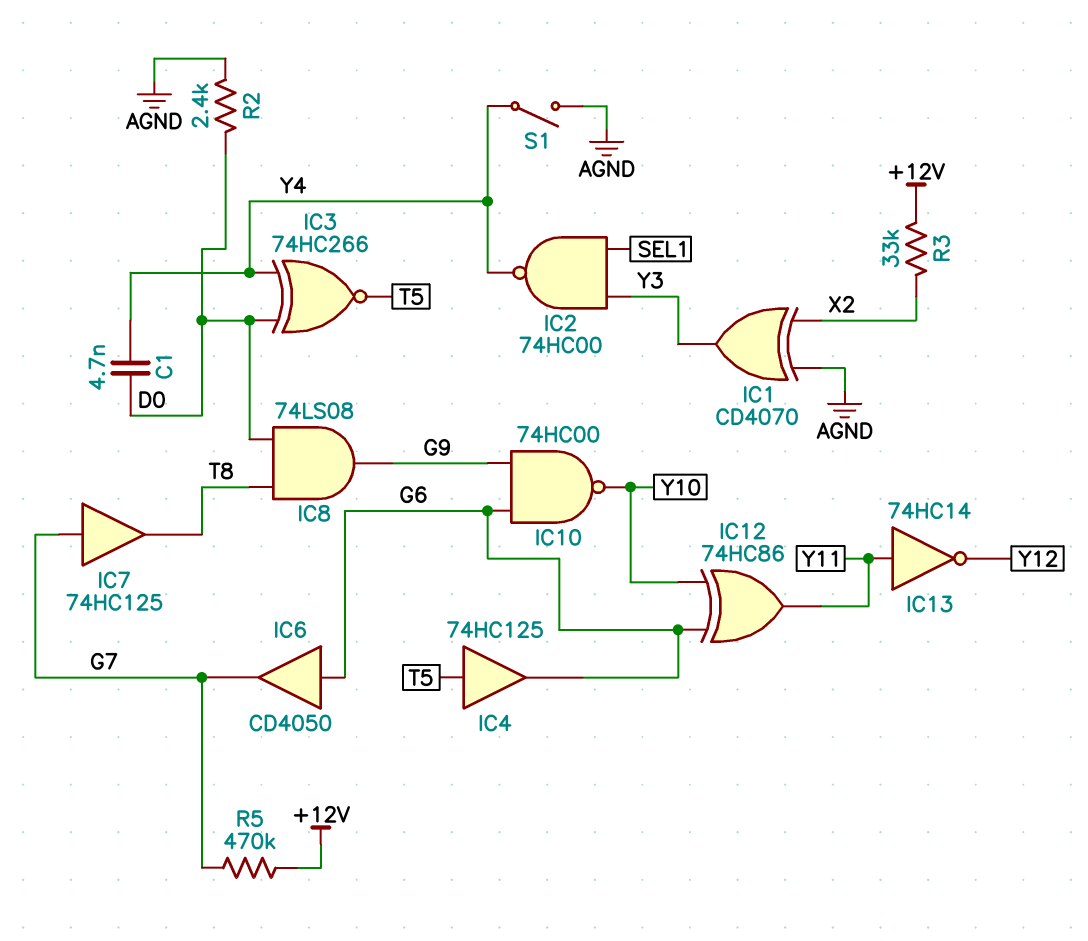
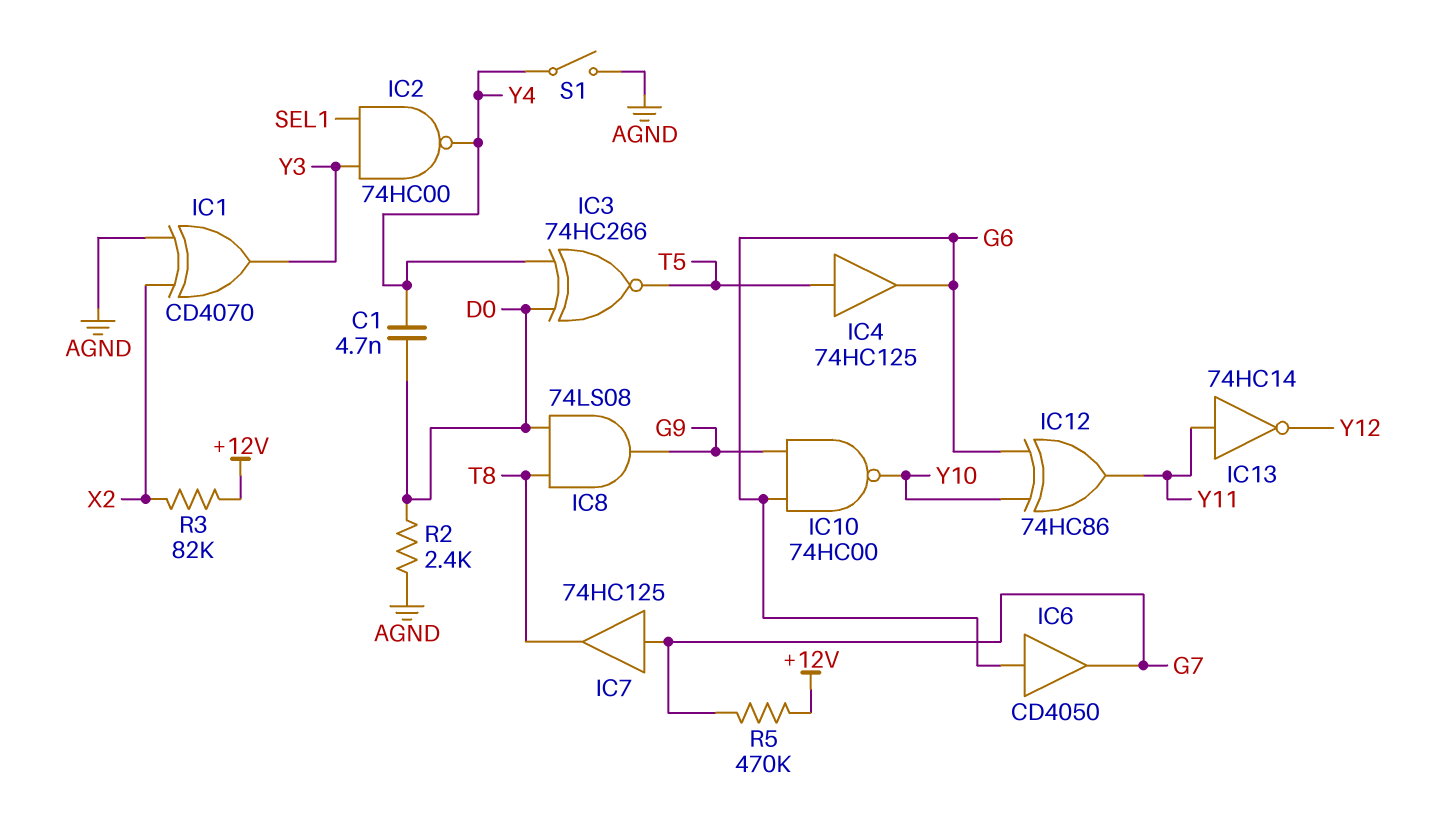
R3: 33k (+12V, X2) -> 82k (+12V, X2)

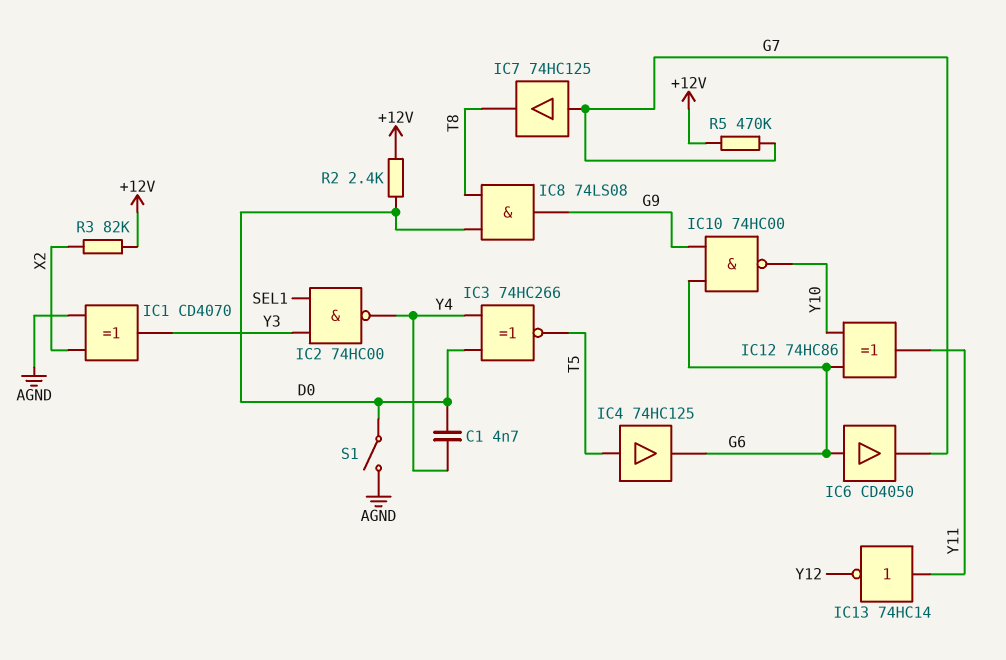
R2: 2.4k (AGND, D0) -> 2.4k (+12V, D0)
S1: switch (AGND, Y4) -> switch (AGND, D0)

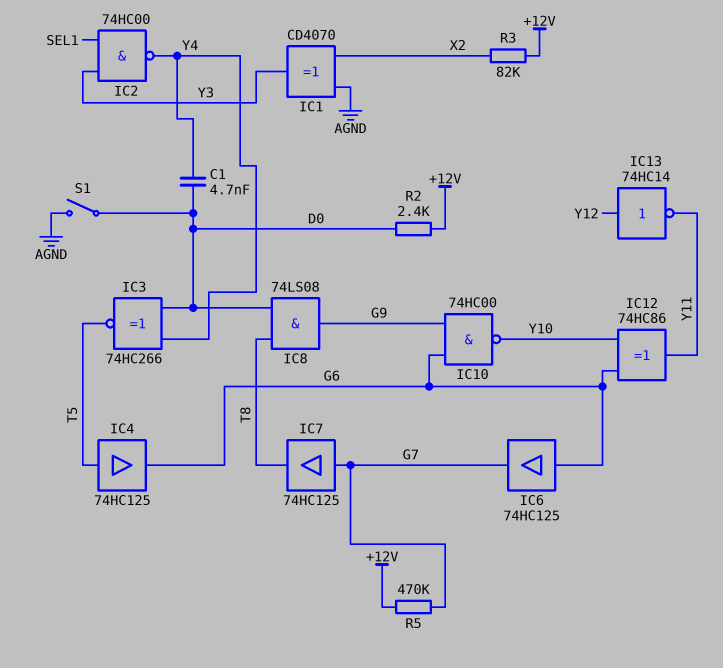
IC6: buffer CD4050 (in G6, out G7) -> buffer 74HC125 (in G6, out G7)
IC13: NOT 74HC14 (in Y11, out Y12) -> NOT 74HC14 (in Y12, out Y11)

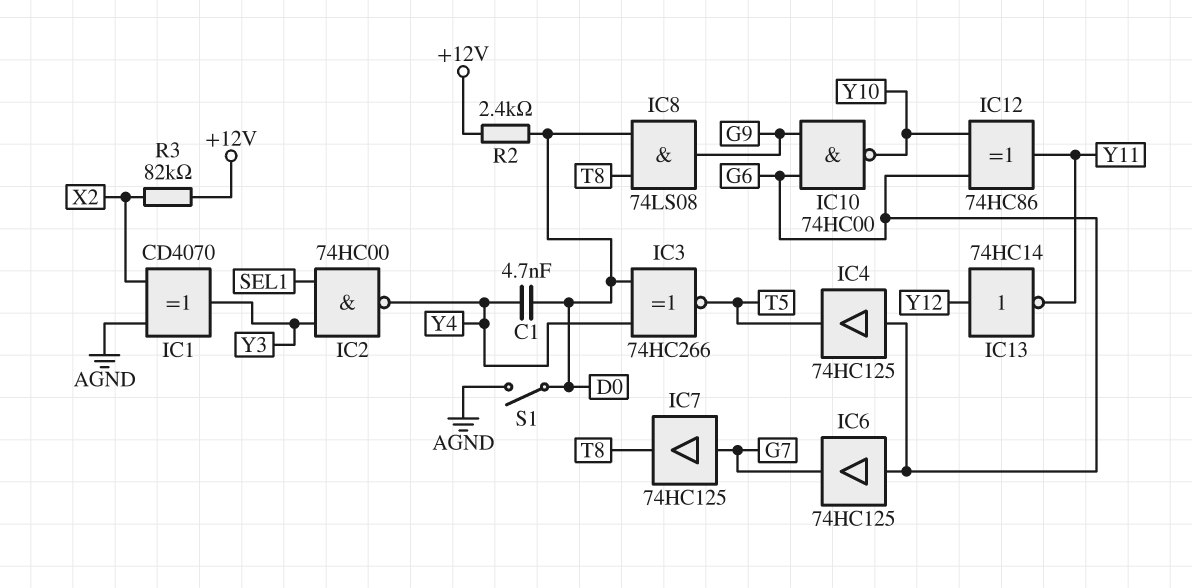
IC4: buffer 74HC125 (in T5, out G6) -> buffer 74HC125 (in G6, out T5)
R5: 470k (+12V, G7) -> none

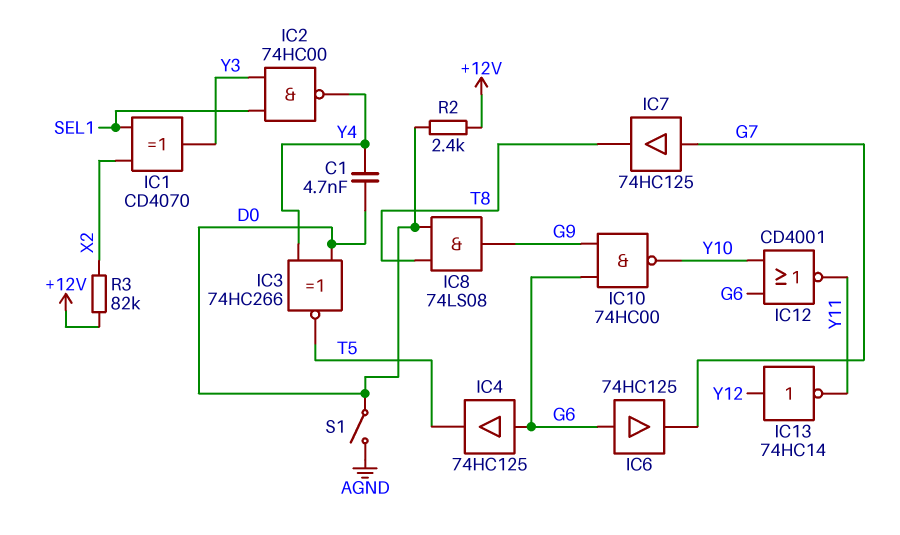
IC1: XOR CD4070 (in AGND, in X2, out Y3) -> XOR CD4070 (in SEL1, in X2, out Y3)
IC12: XOR 74HC86 (in G6, in Y10, out Y11) -> NOR CD4001 (in G6, in Y10, out Y11)

